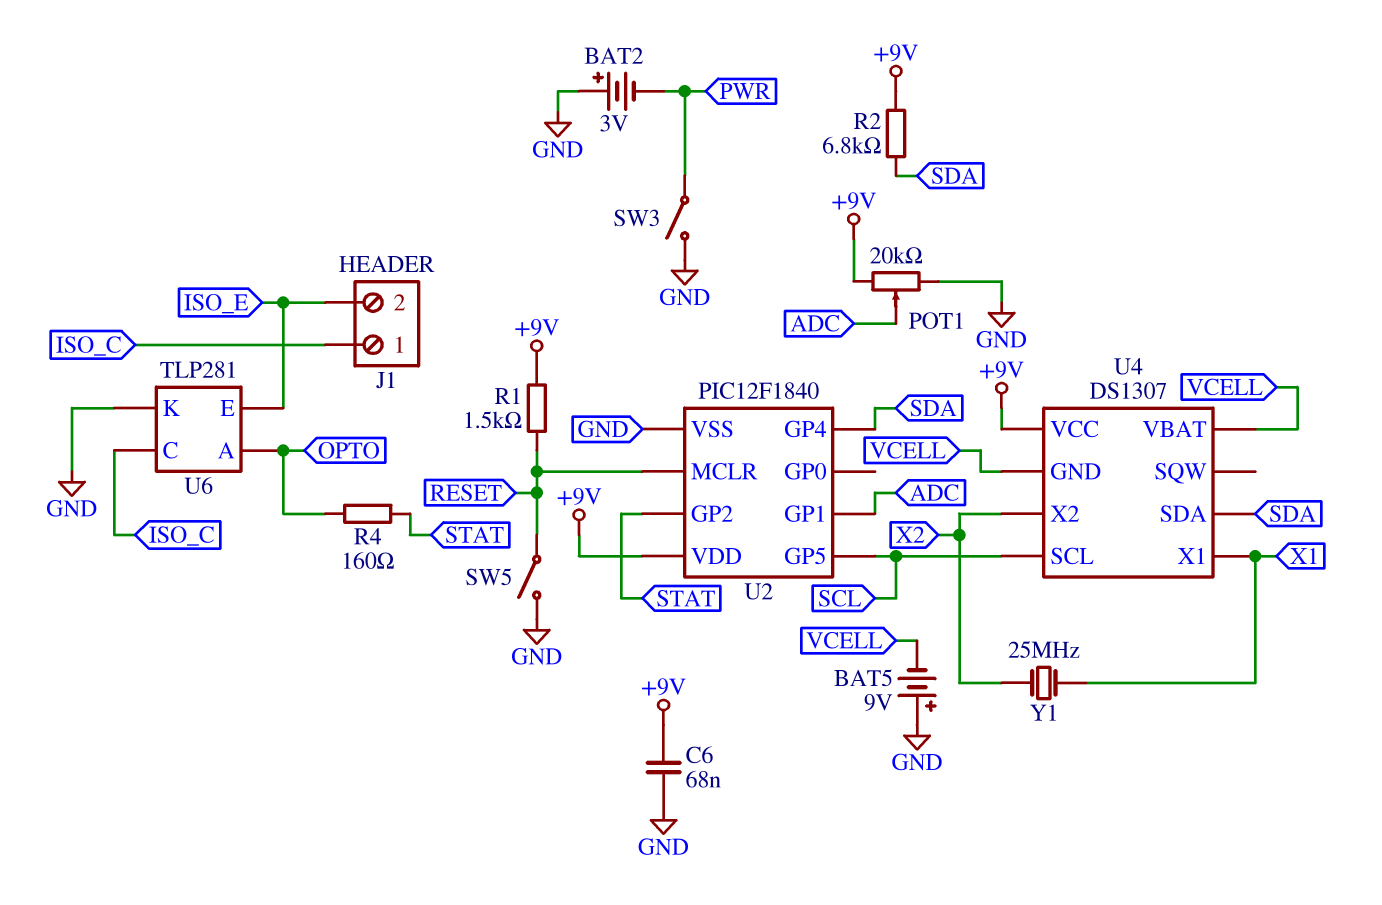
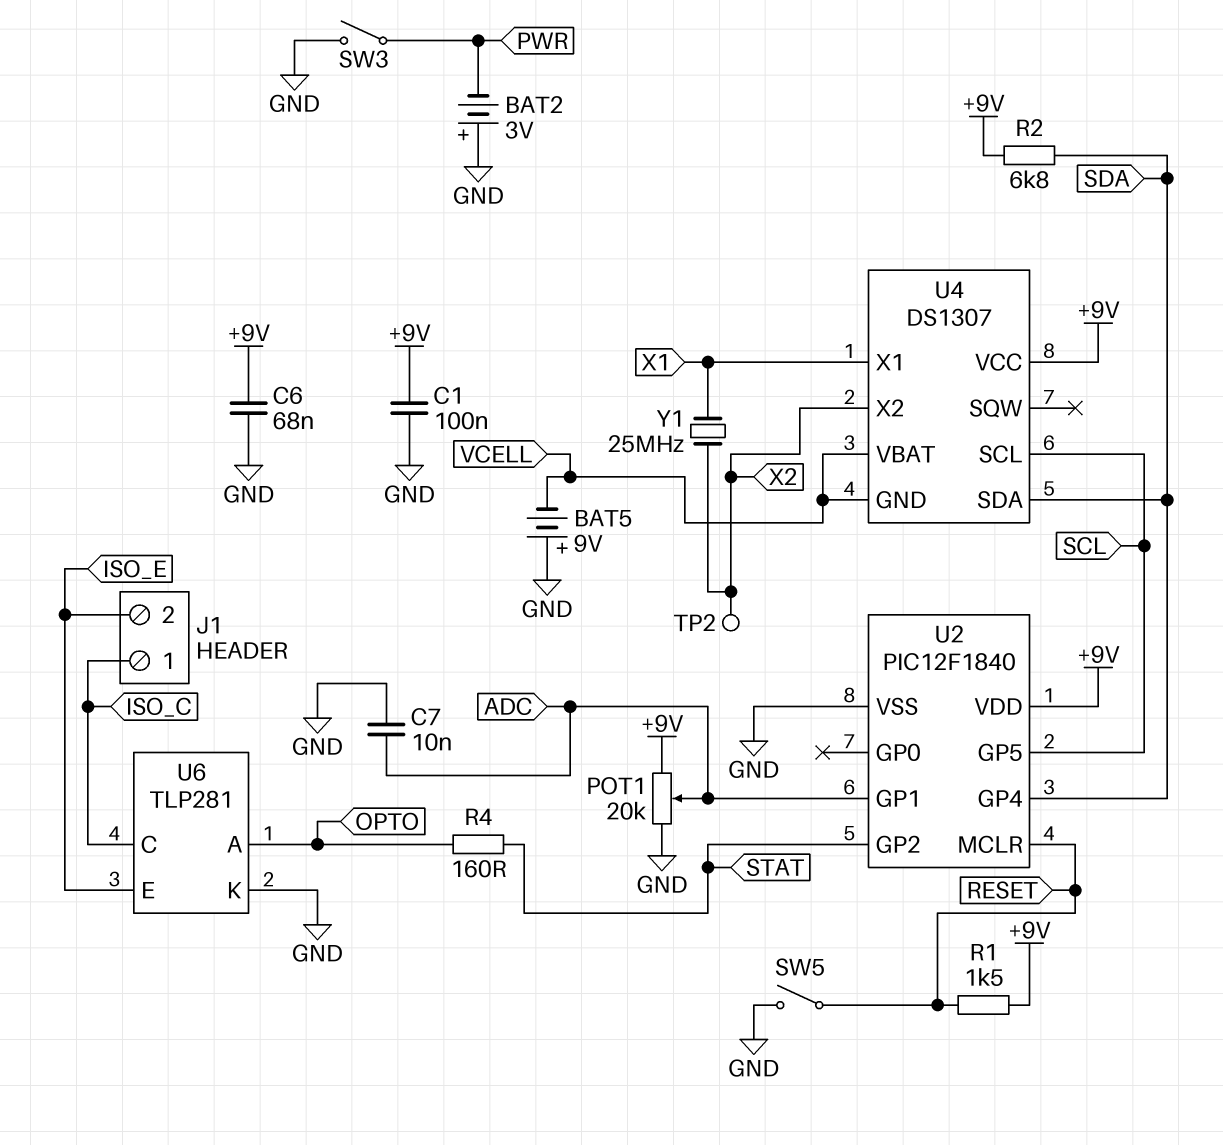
C1: none -> 100nF (+9V, GND)
C7: none -> 10nF (ADC, GND)
TP2: none -> test point (X2)

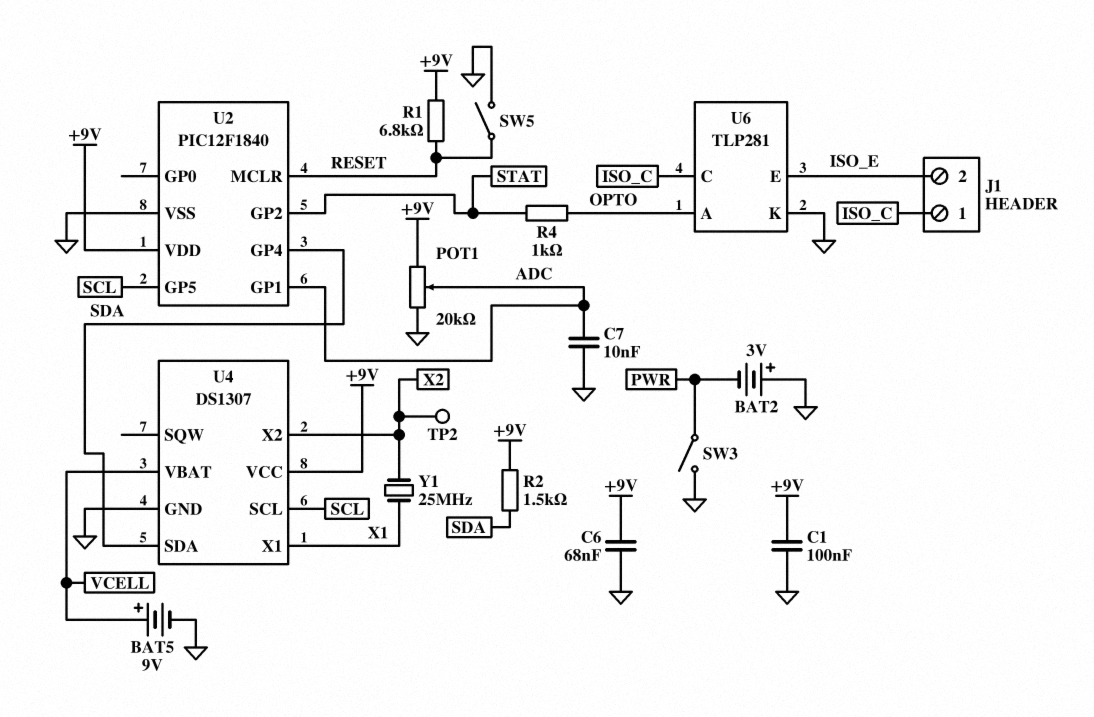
BAT5: 9V (plus GND, minus VCELL) -> 9V (plus VCELL, minus GND)
R1: 1.5k (+9V, RESET) -> 6.8k (+9V, RESET)
R2: 6.8k (+9V, SDA) -> 1.5k (+9V, SDA)
R4: 160 (OPTO, STAT) -> 1k (OPTO, STAT)
U4 pin GND: VCELL -> GND

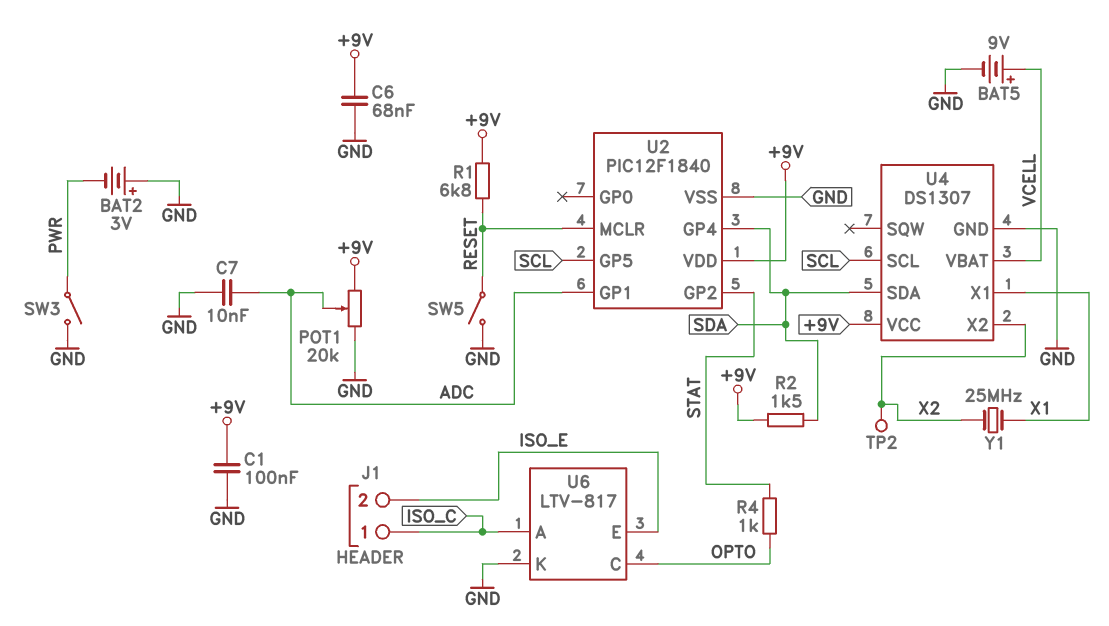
U6: TLP281 -> LTV-817
U6 pin A: OPTO -> ISO_C
U6 pin C: ISO_C -> OPTO

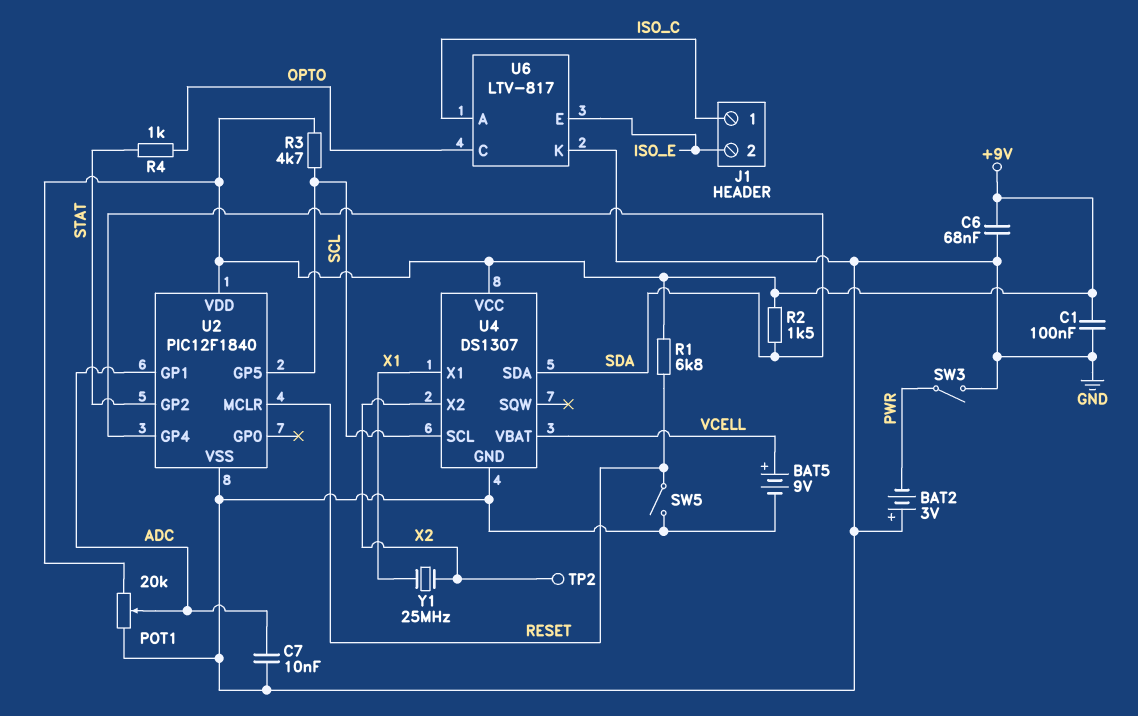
R3: none -> 4.7k (+9V, SCL)

